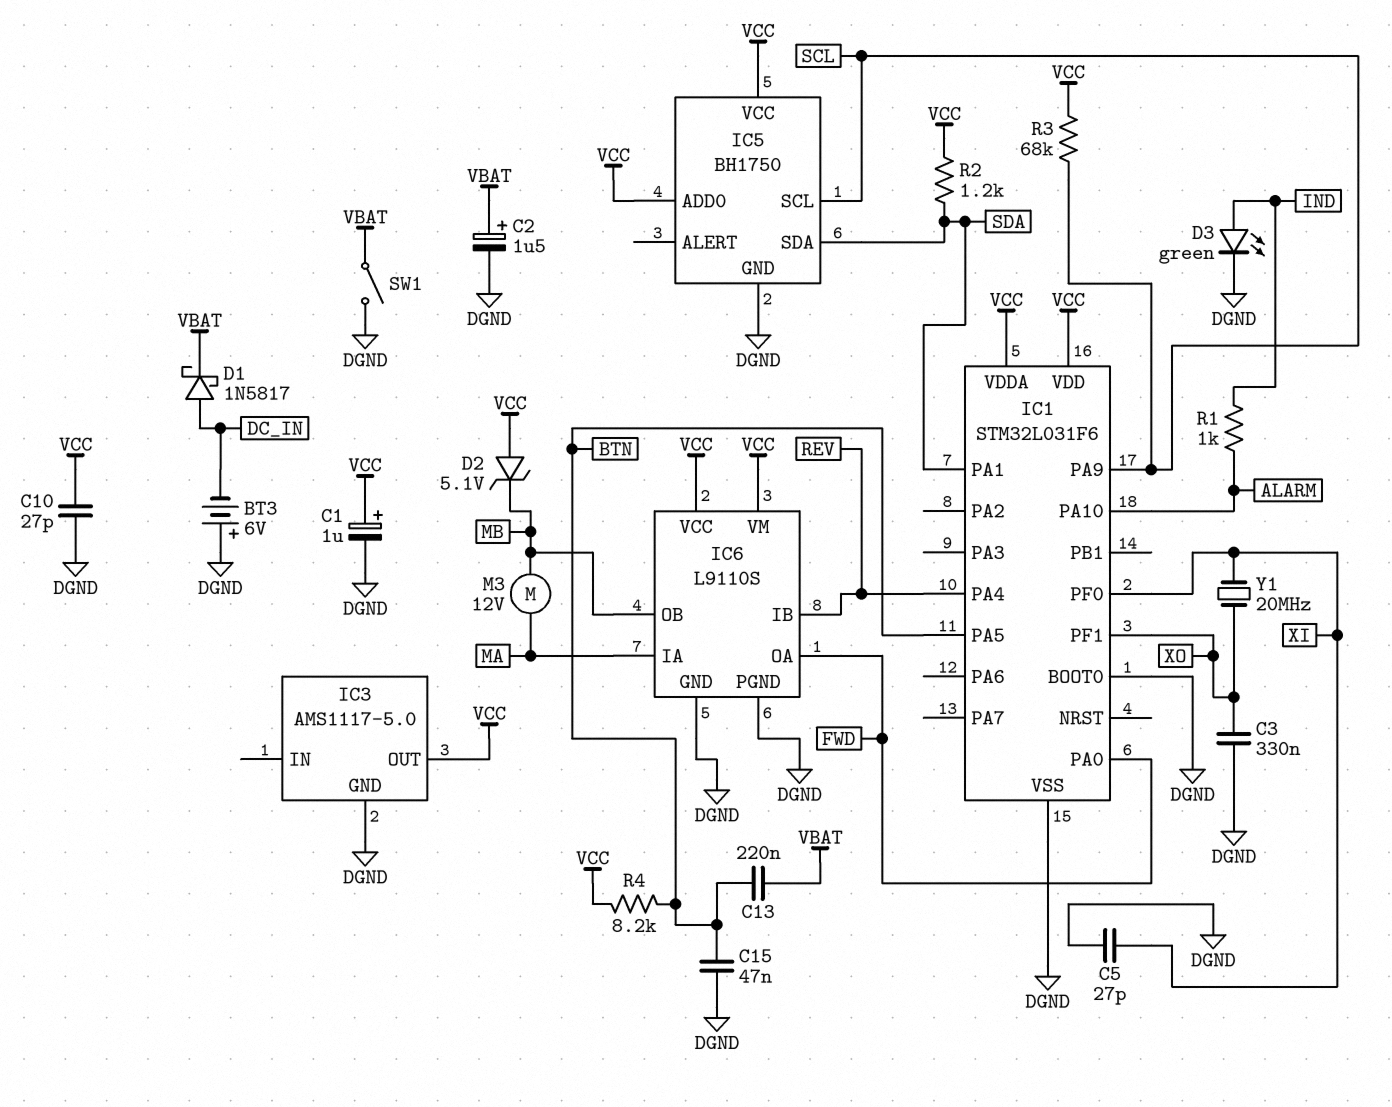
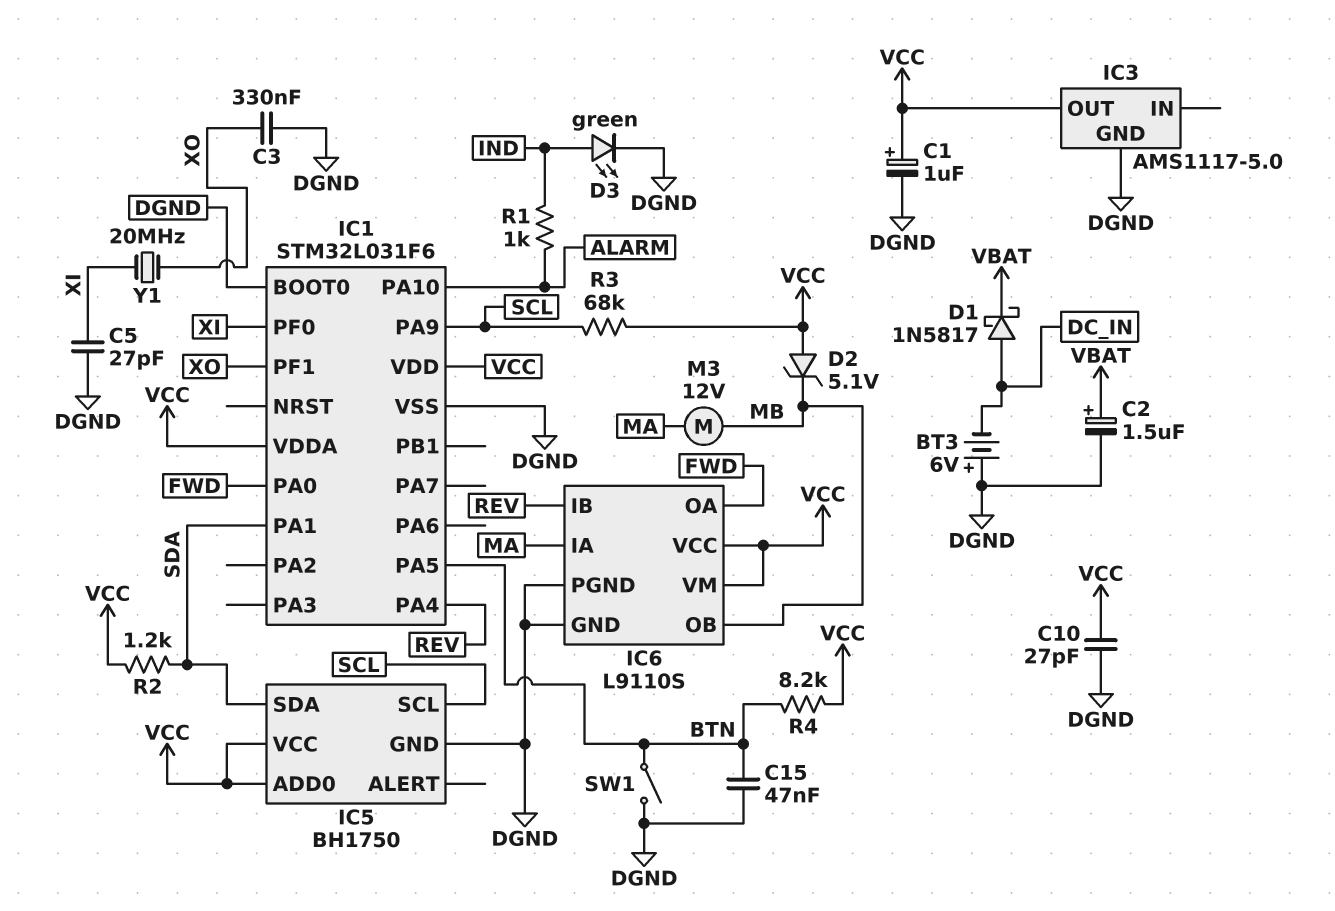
C13: 220nF (BTN, VBAT) -> none
SW1: switch (DGND, VBAT) -> switch (BTN, DGND)

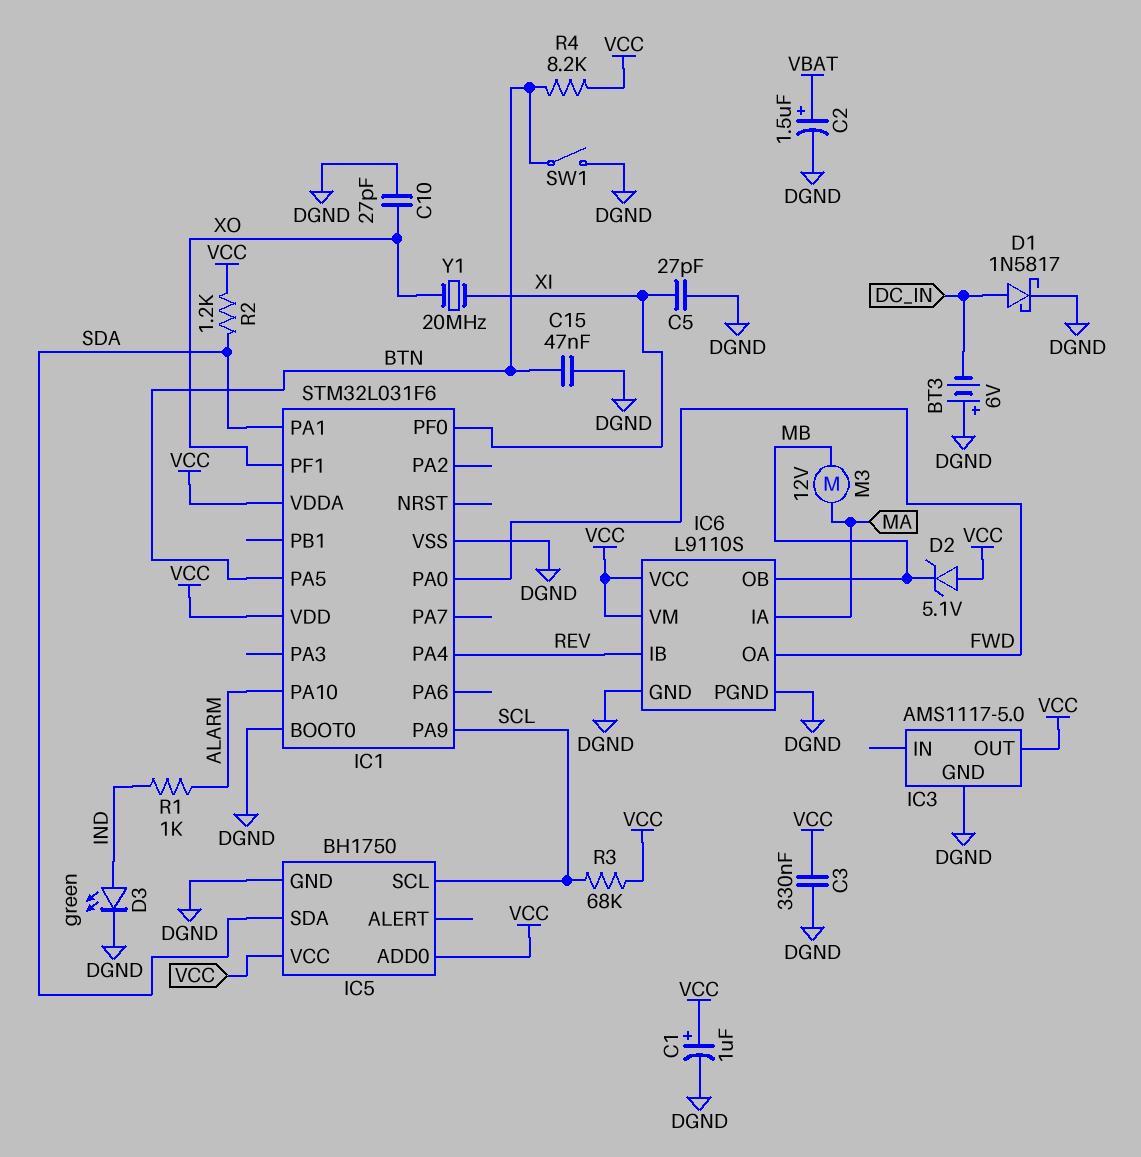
C3: 330nF (DGND, XO) -> 330nF (DGND, VCC)
C10: 27pF (DGND, VCC) -> 27pF (DGND, XO)
D1: schottky 1N5817 (A DC_IN, K VBAT) -> schottky 1N5817 (A DC_IN, K DGND)

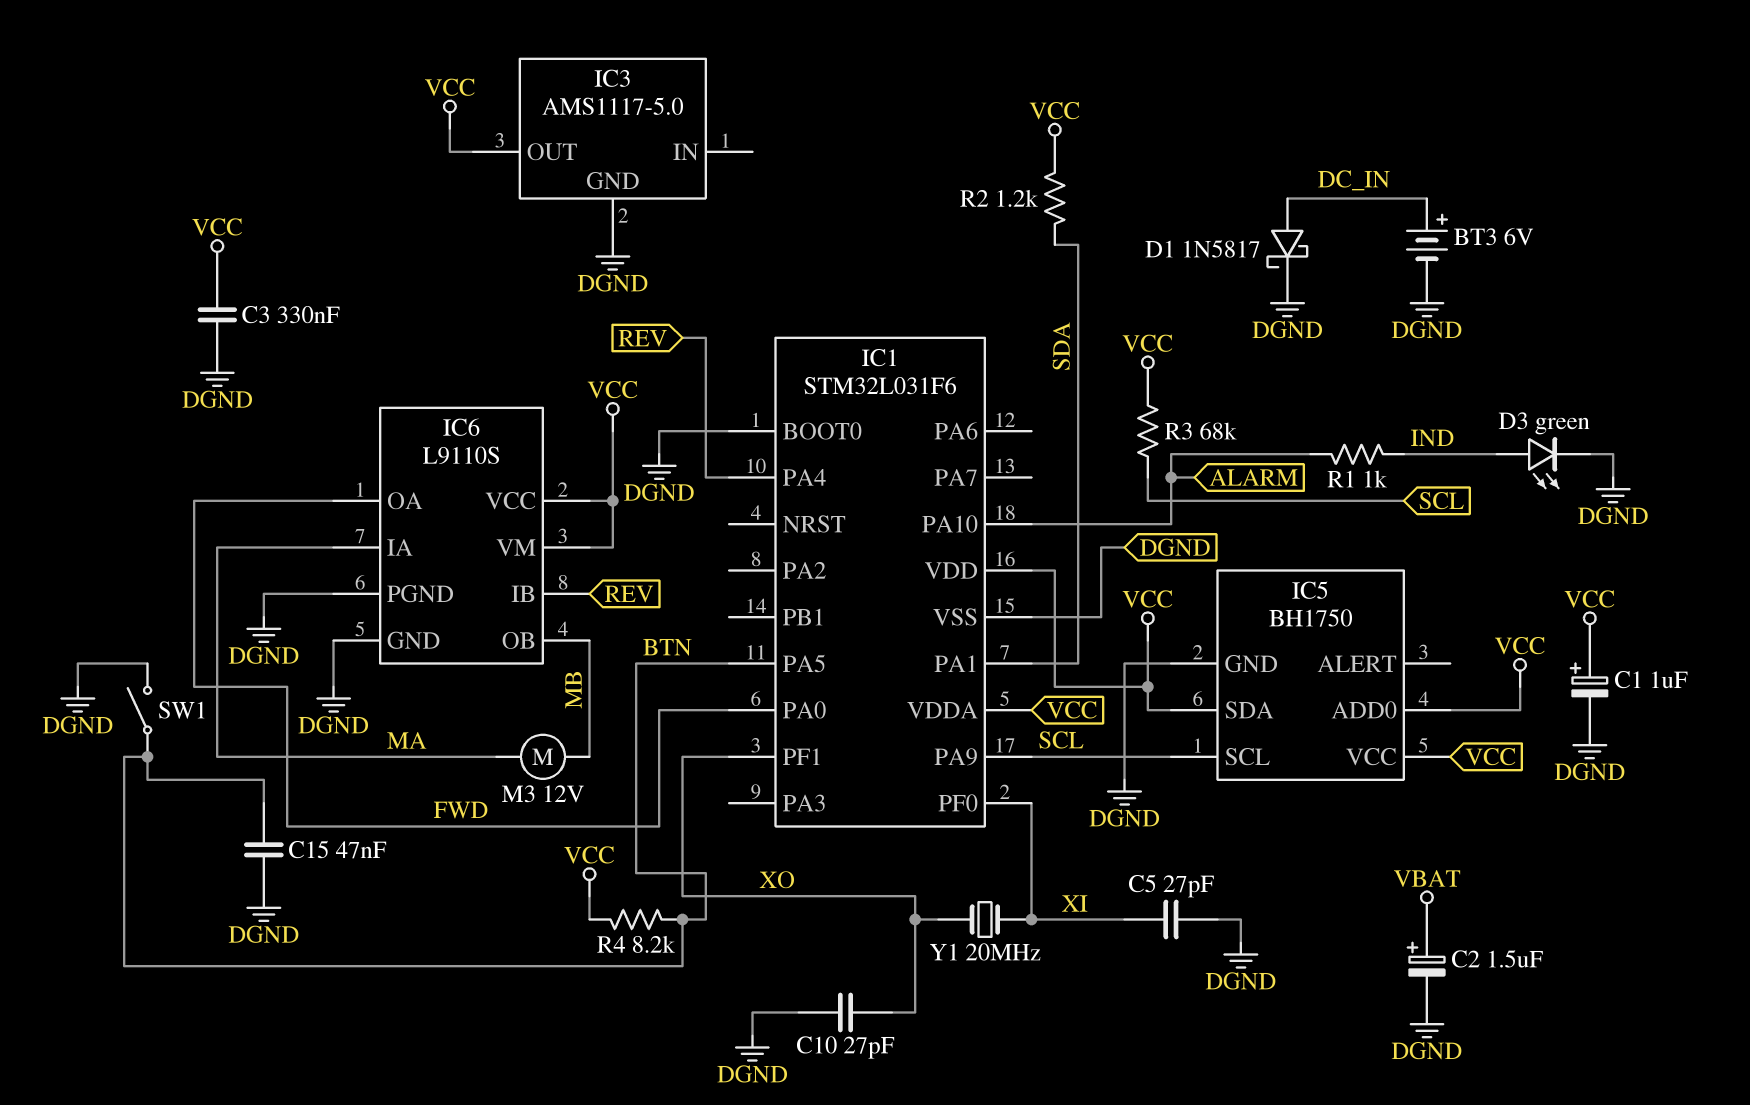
BT3: 6V (plus DGND, minus DC_IN) -> 6V (plus DC_IN, minus DGND)
D2: zener 5.1V (A VCC, K MB) -> none
IC5 pin SDA: SDA -> VCC

